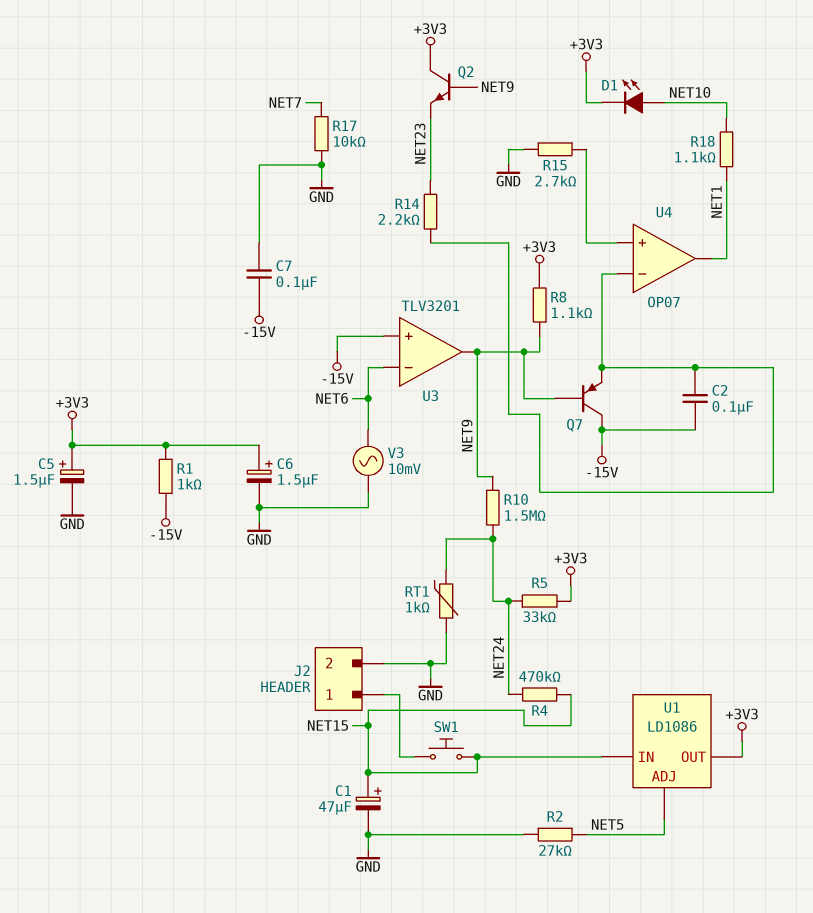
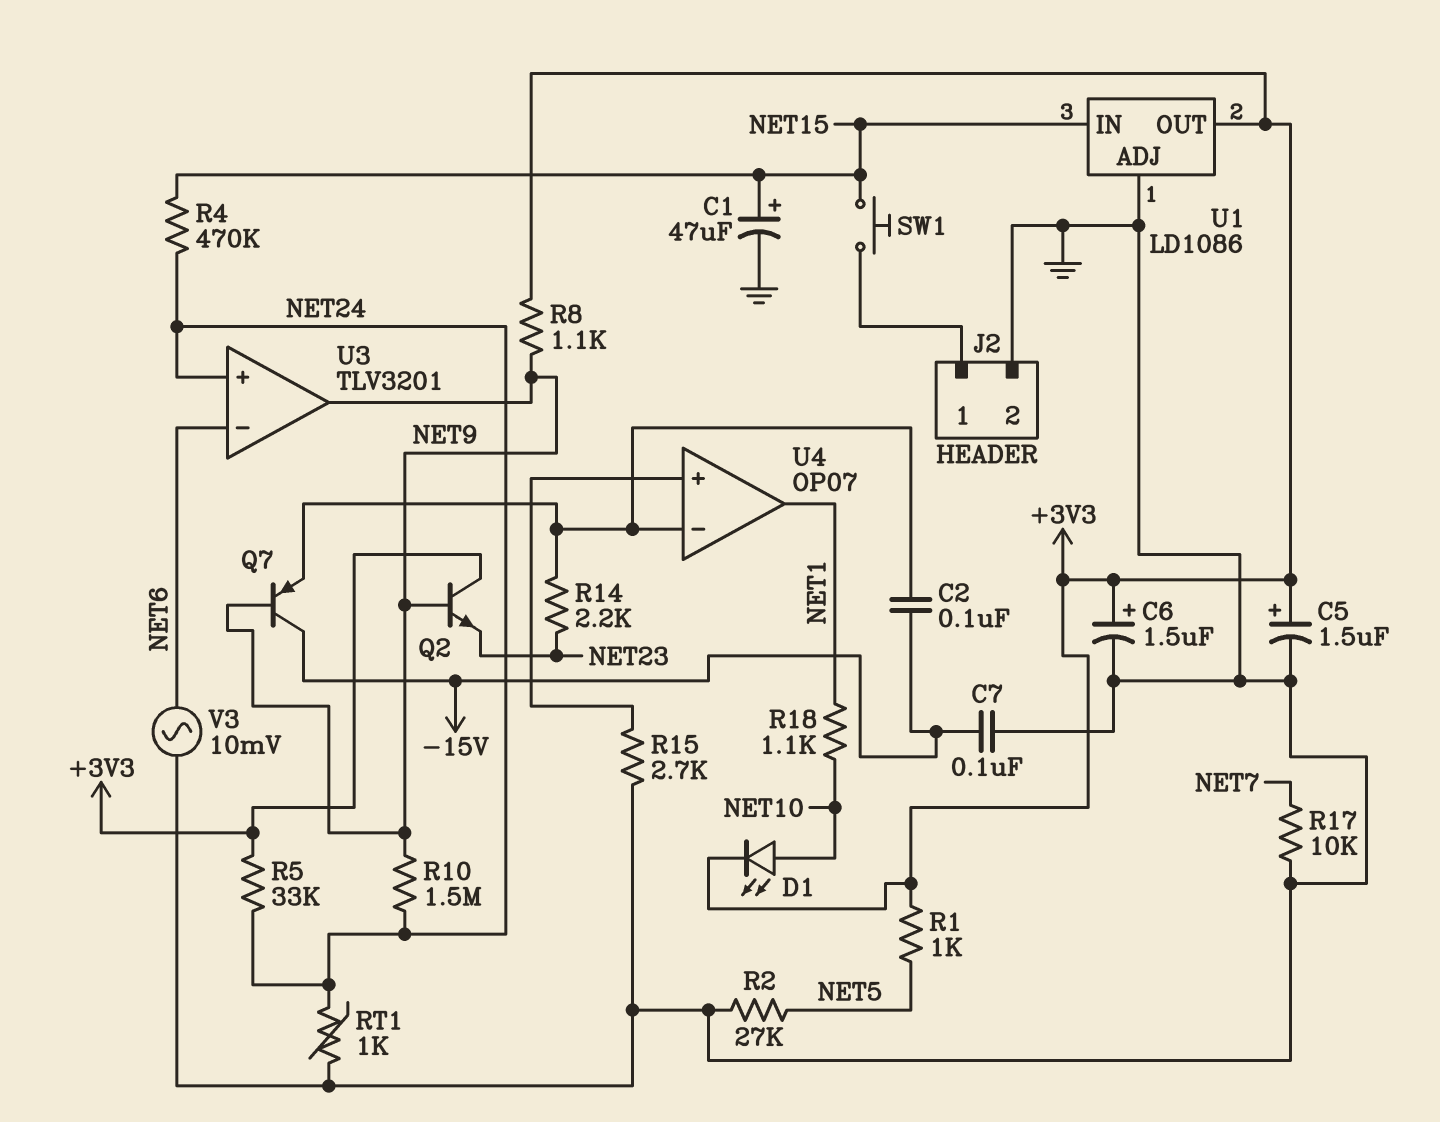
R1: 1k (+3V3, -15V) -> 1k (+3V3, NET5)
U1 pin ADJ: NET5 -> GND
U3 pin in+: -15V -> NET24

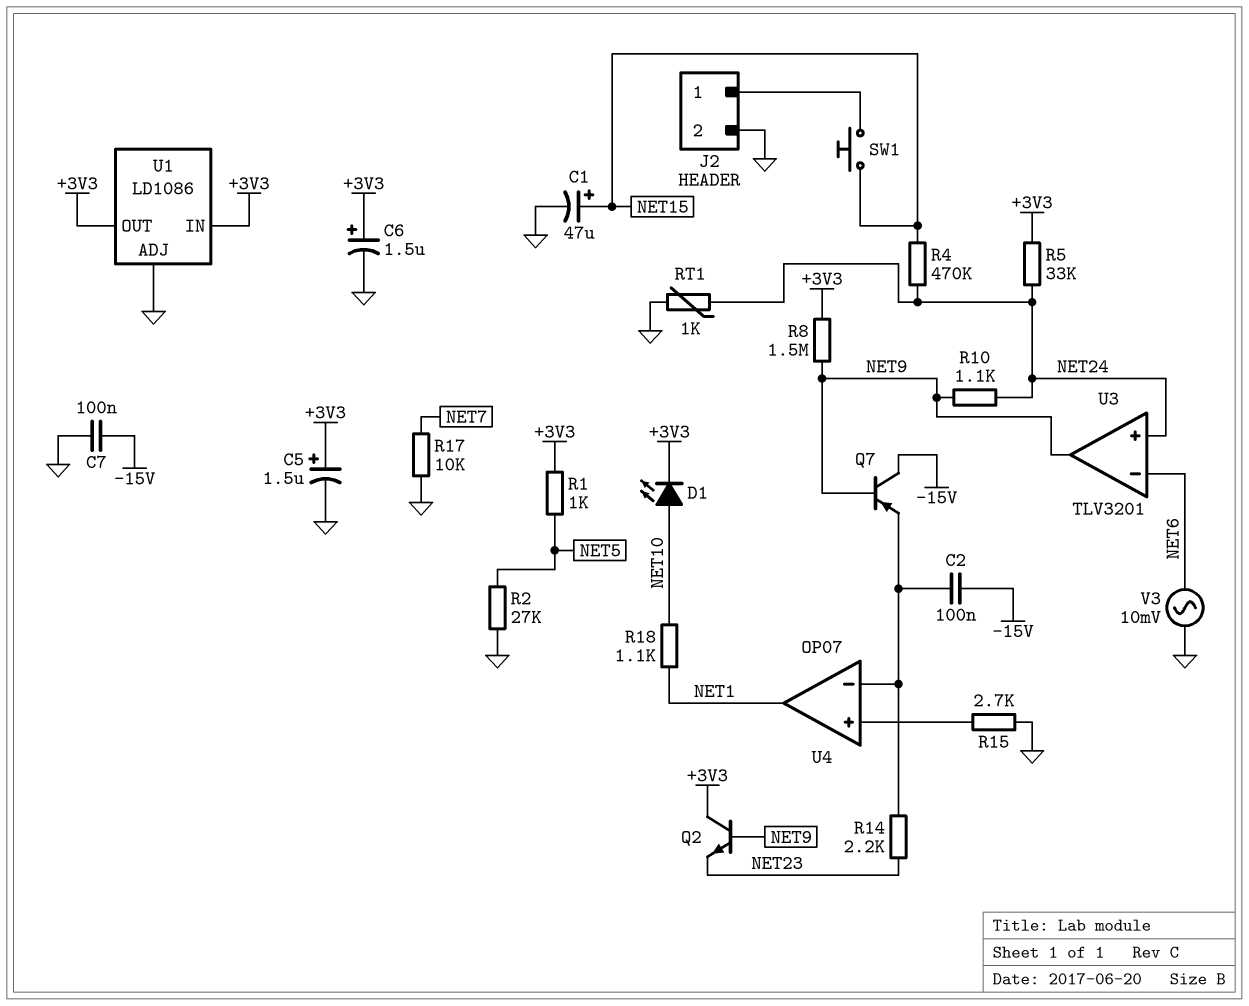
R8: 1.1k (+3V3, NET9) -> 1.5M (+3V3, NET9)
R10: 1.5M (NET9, NET24) -> 1.1k (NET9, NET24)
U1 pin IN: NET15 -> +3V3

